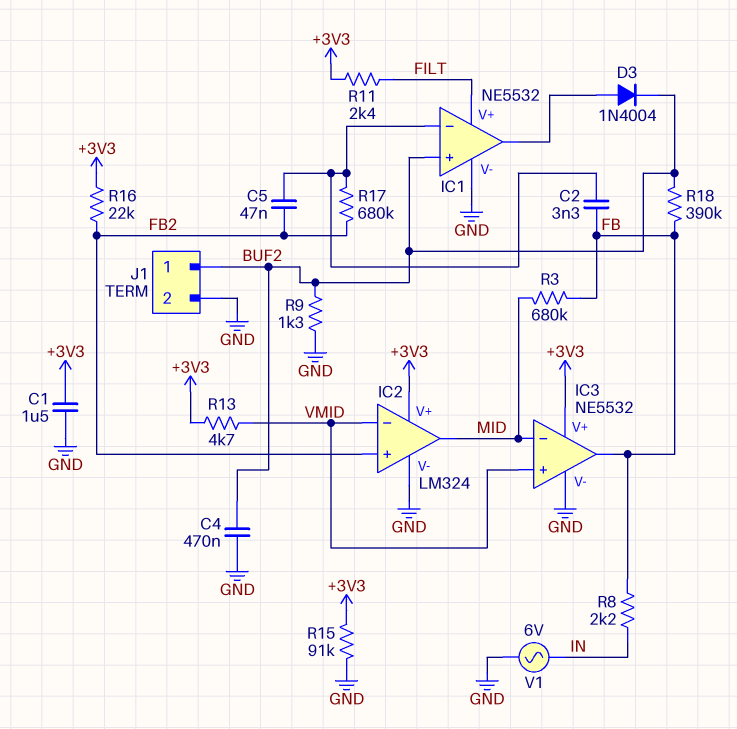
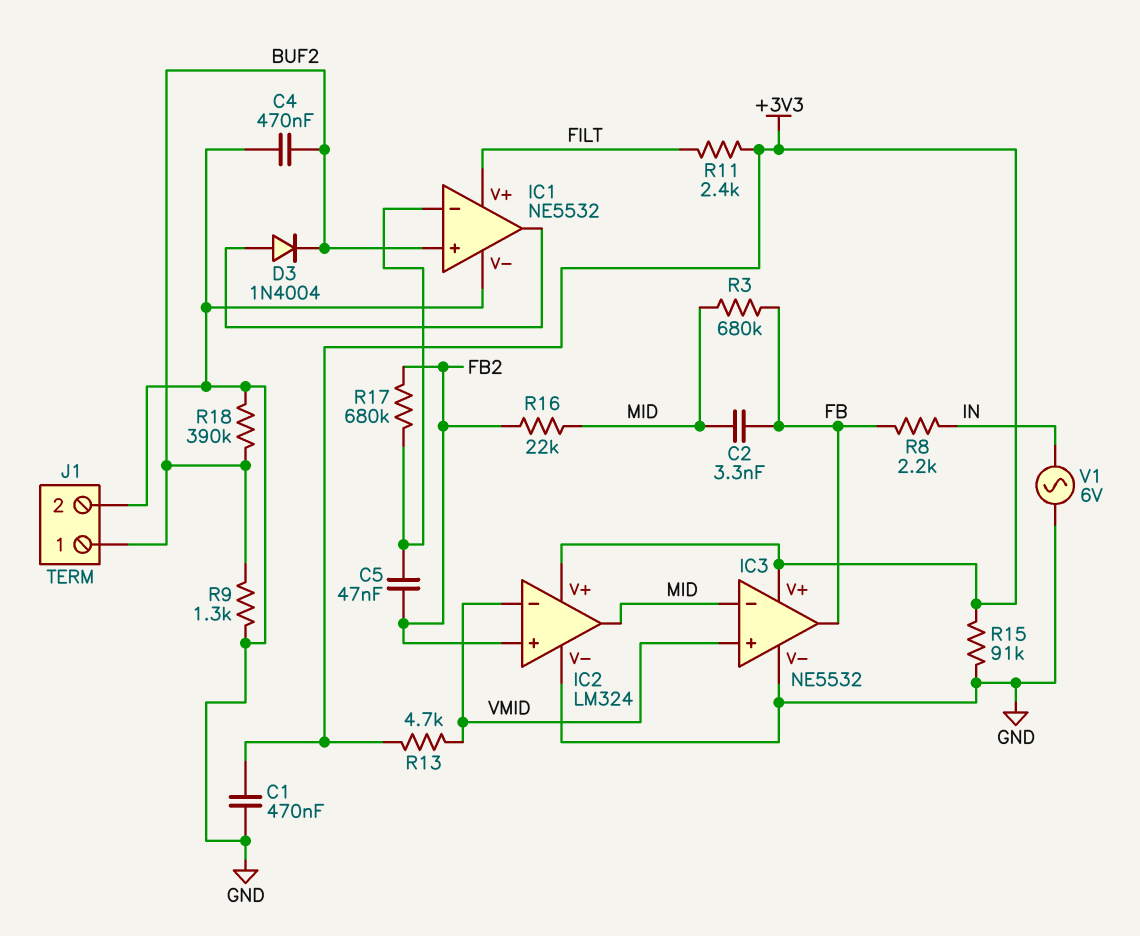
C1: 1.5uF (+3V3, GND) -> 470nF (+3V3, GND)
C2: 3.3nF (FB, IC1/in-) -> 3.3nF (FB, MID)
R16: 22k (+3V3, FB2) -> 22k (FB2, MID)
R18: 390k (BUF2, FB) -> 390k (BUF2, GND)

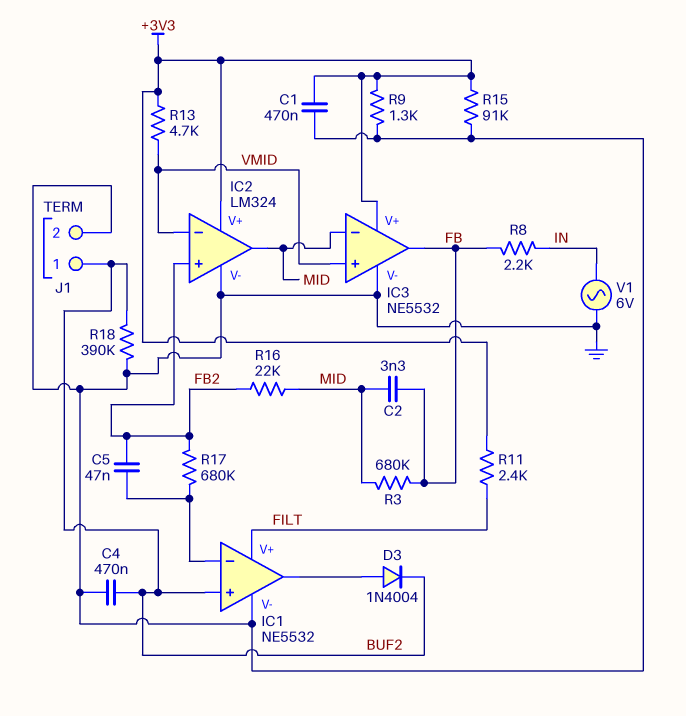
R9: 1.3k (BUF2, GND) -> 1.3k (+3V3, GND)

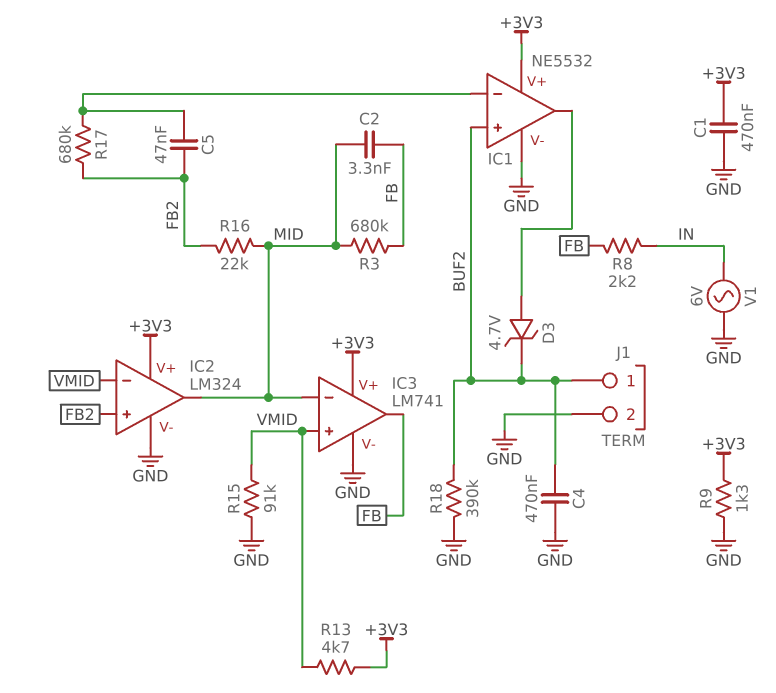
D3: diode 1N4004 (A IC1/out, K BUF2) -> zener 4.7V (A IC1/out, K BUF2)
IC1 pin V+: FILT -> +3V3
IC3: NE5532 -> LM741
R11: 2.4k (+3V3, FILT) -> none
R15: 91k (+3V3, GND) -> 91k (GND, VMID)

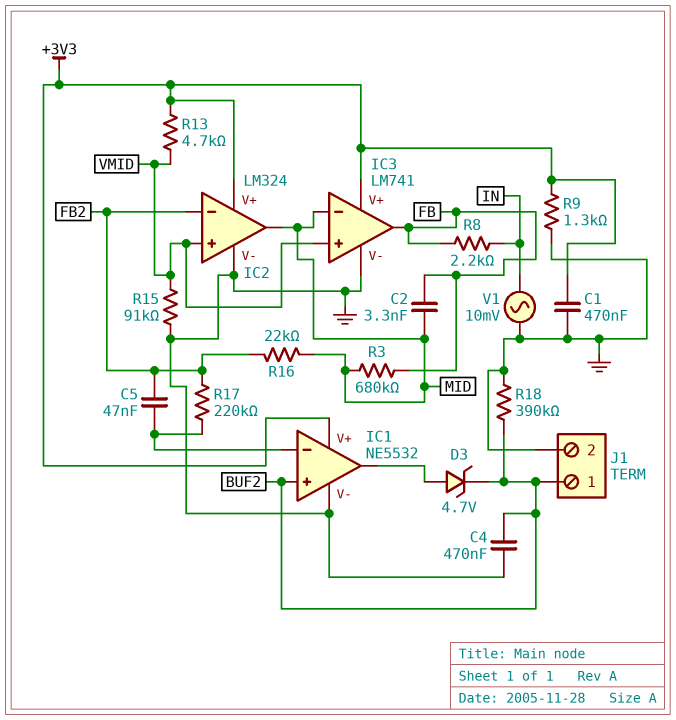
IC2 pin in+: FB2 -> VMID
IC2 pin in-: VMID -> FB2
R17: 680k (FB2, IC1/in-) -> 220k (FB2, IC1/in-)
V1: AC 6V (GND, IN) -> AC 10mV (GND, IN)

